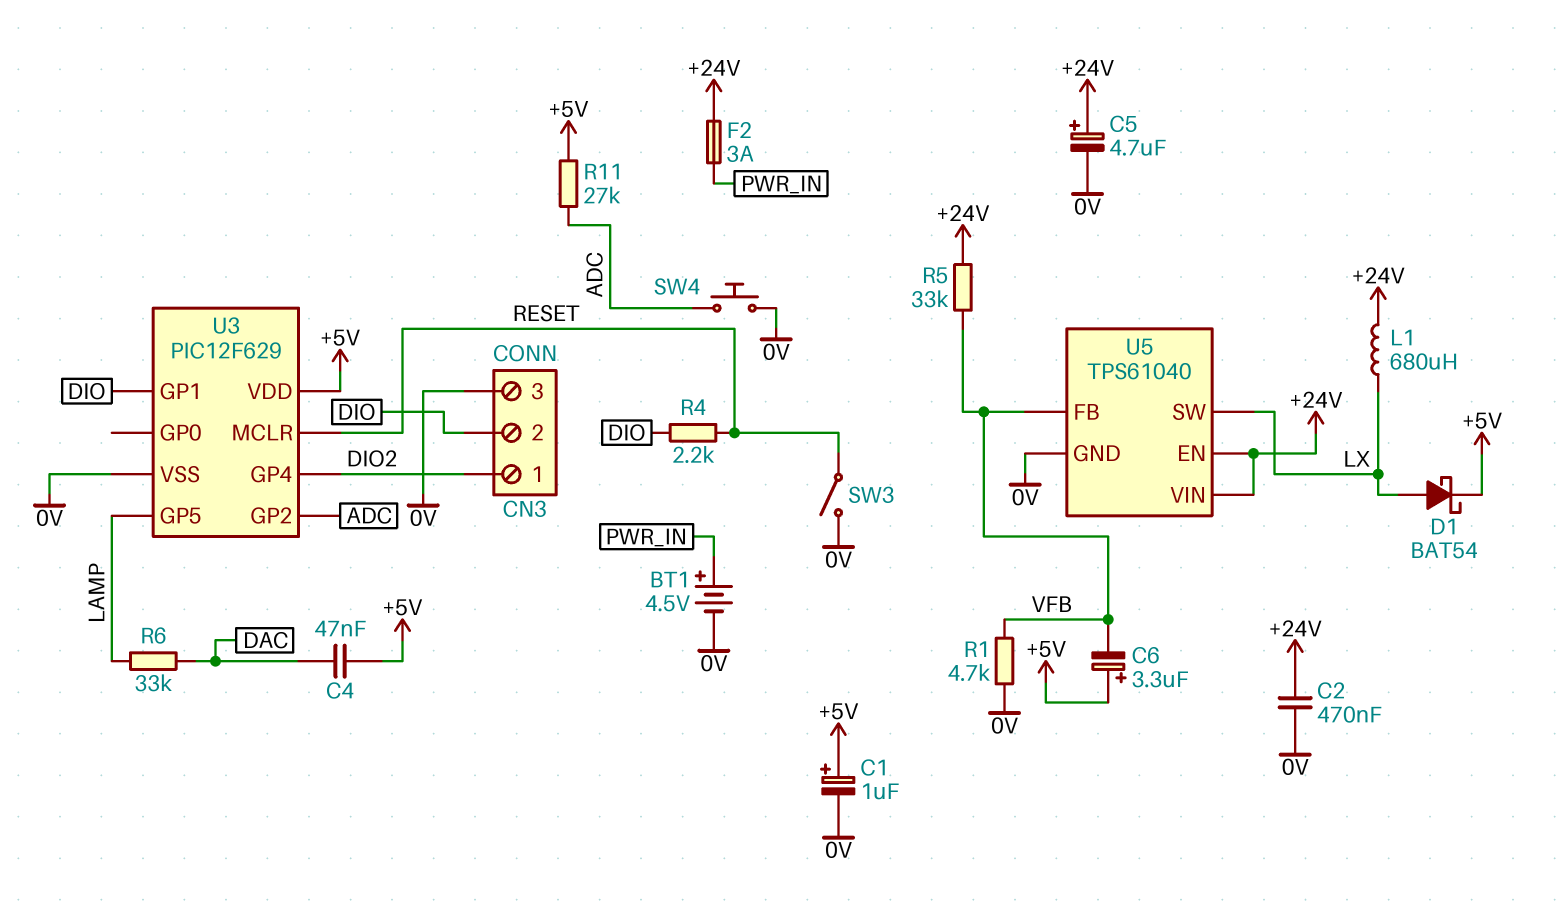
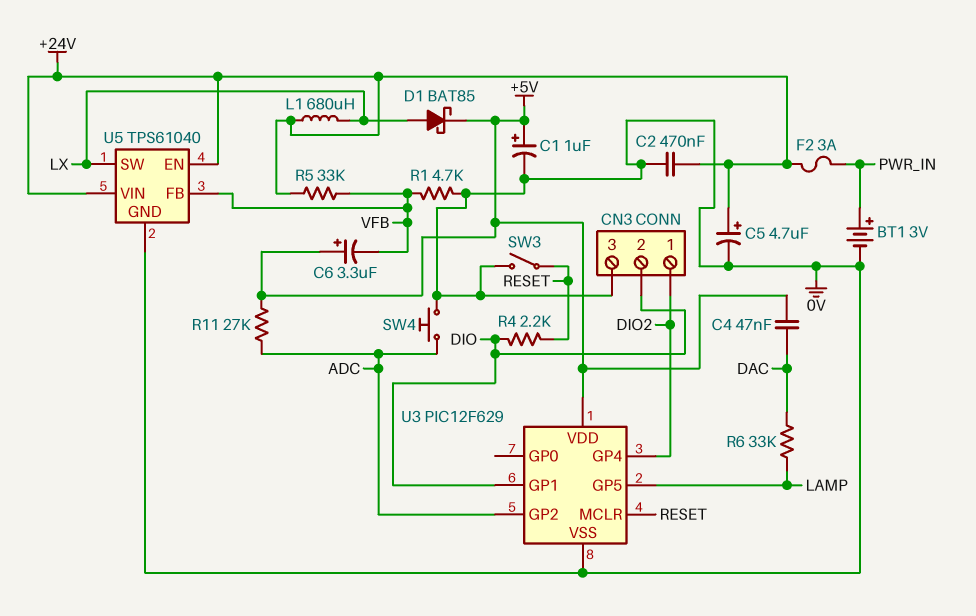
BT1: 4.5V (plus PWR_IN, minus 0V) -> 3V (plus PWR_IN, minus 0V)
D1: schottky BAT54 (A LX, K +5V) -> schottky BAT85 (A LX, K +5V)

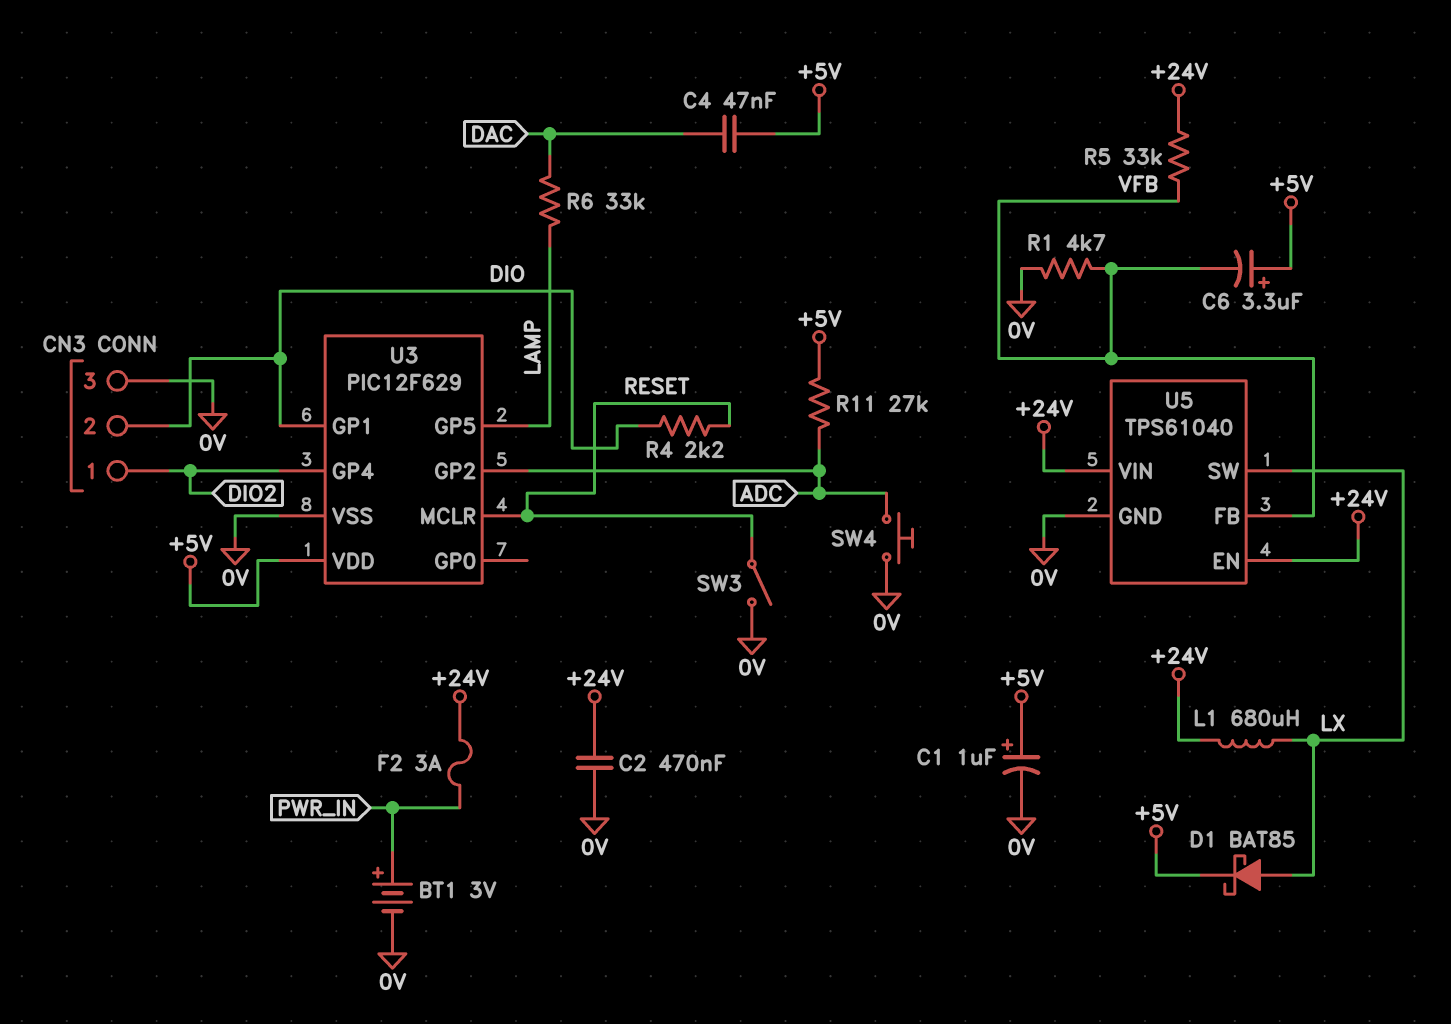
C5: 4.7uF (plus +24V, minus 0V) -> none

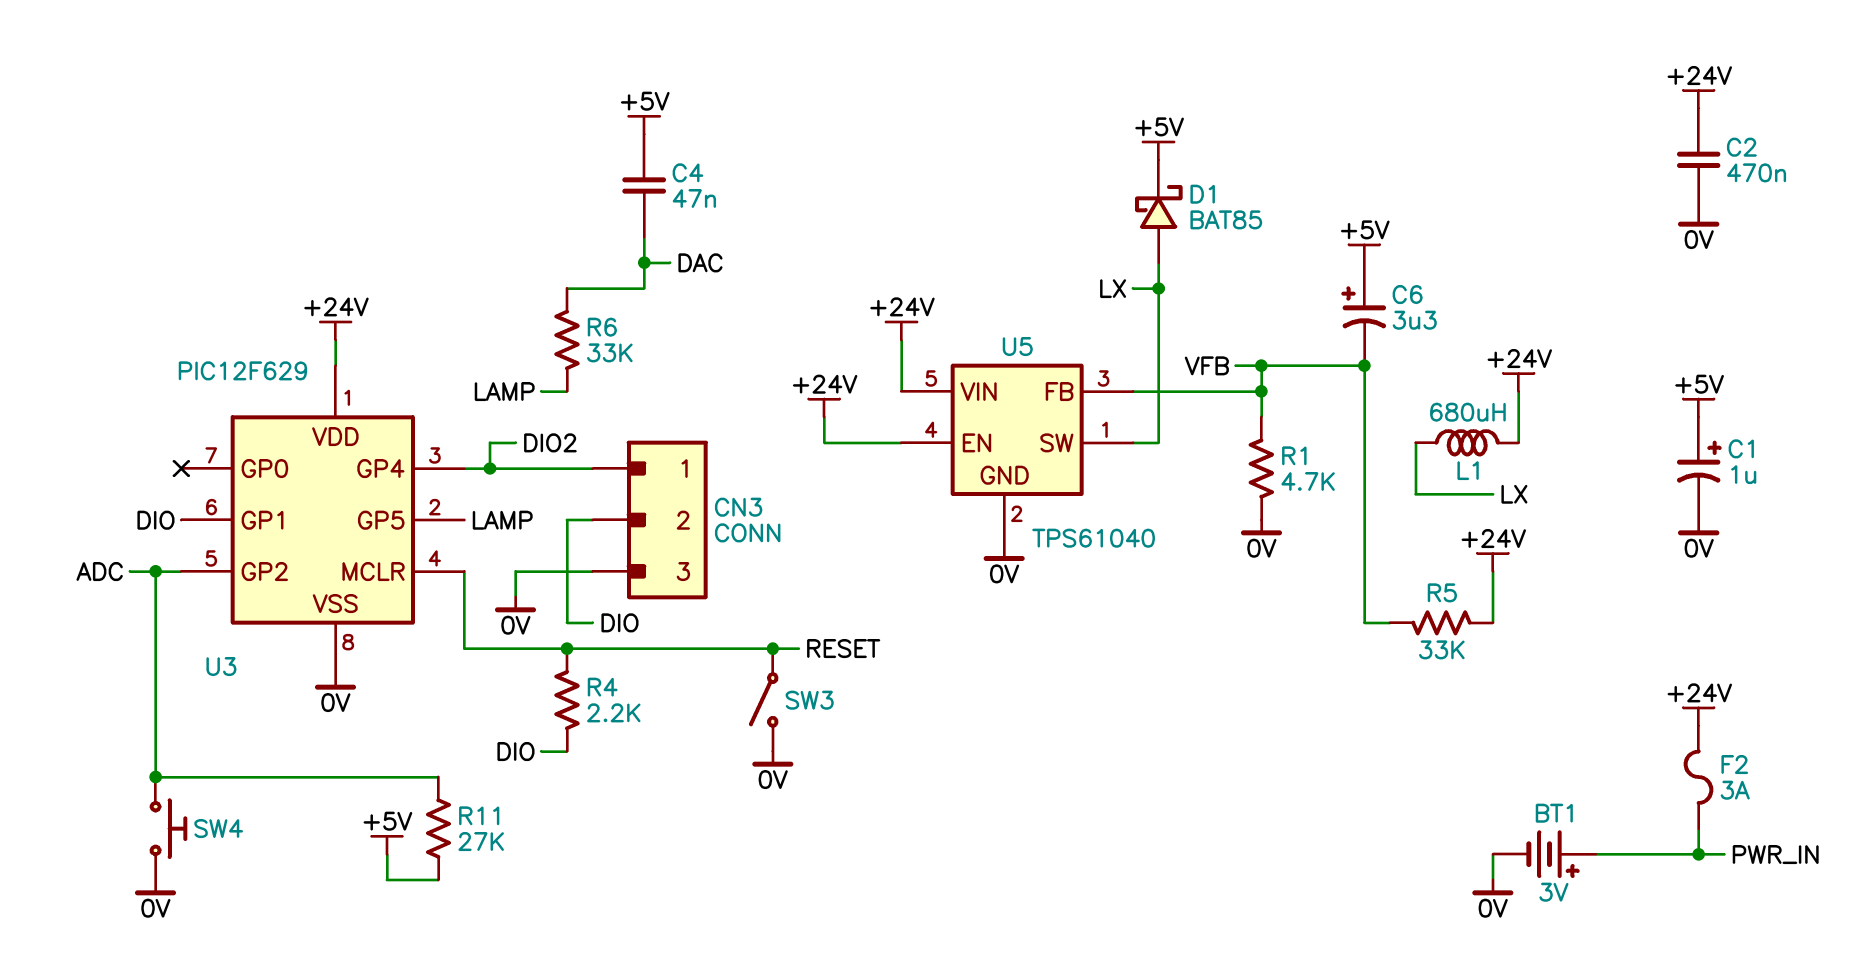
U3 pin VDD: +5V -> +24V

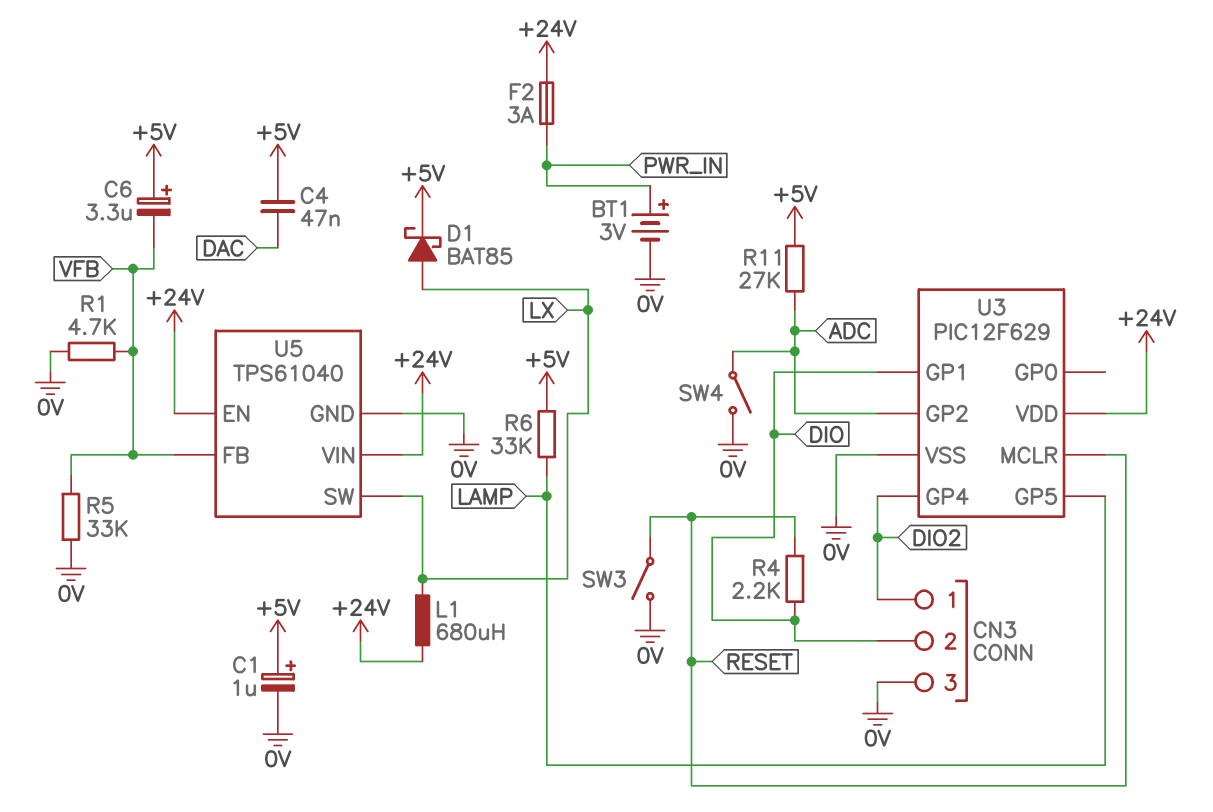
C2: 470nF (+24V, 0V) -> none
R5: 33k (+24V, VFB) -> 33k (0V, VFB)
R6: 33k (DAC, LAMP) -> 33k (+5V, LAMP)
SW4: button (0V, ADC) -> switch (0V, ADC)

